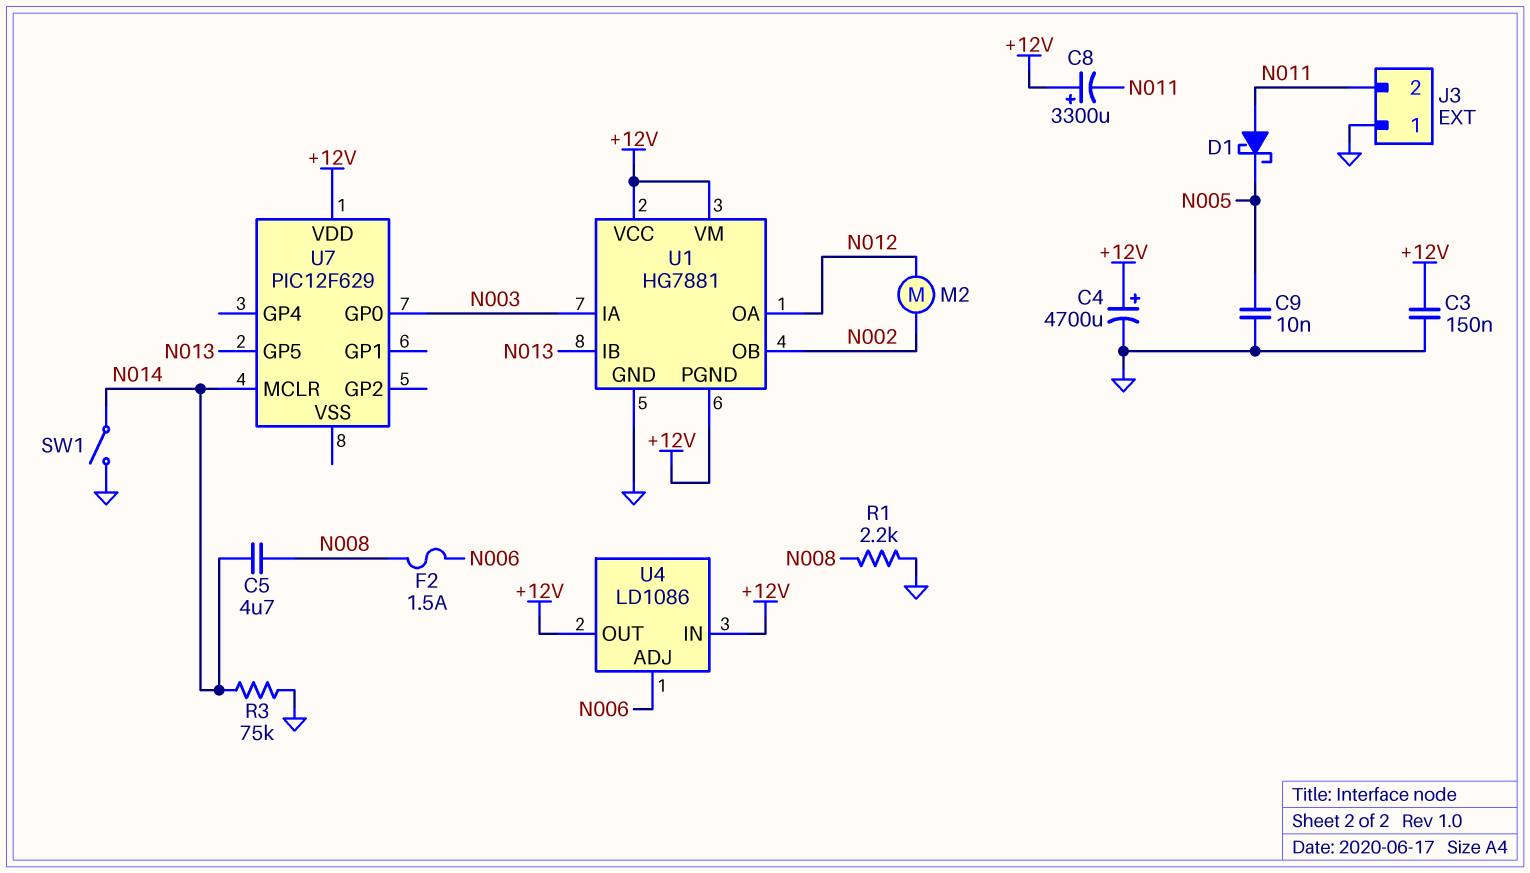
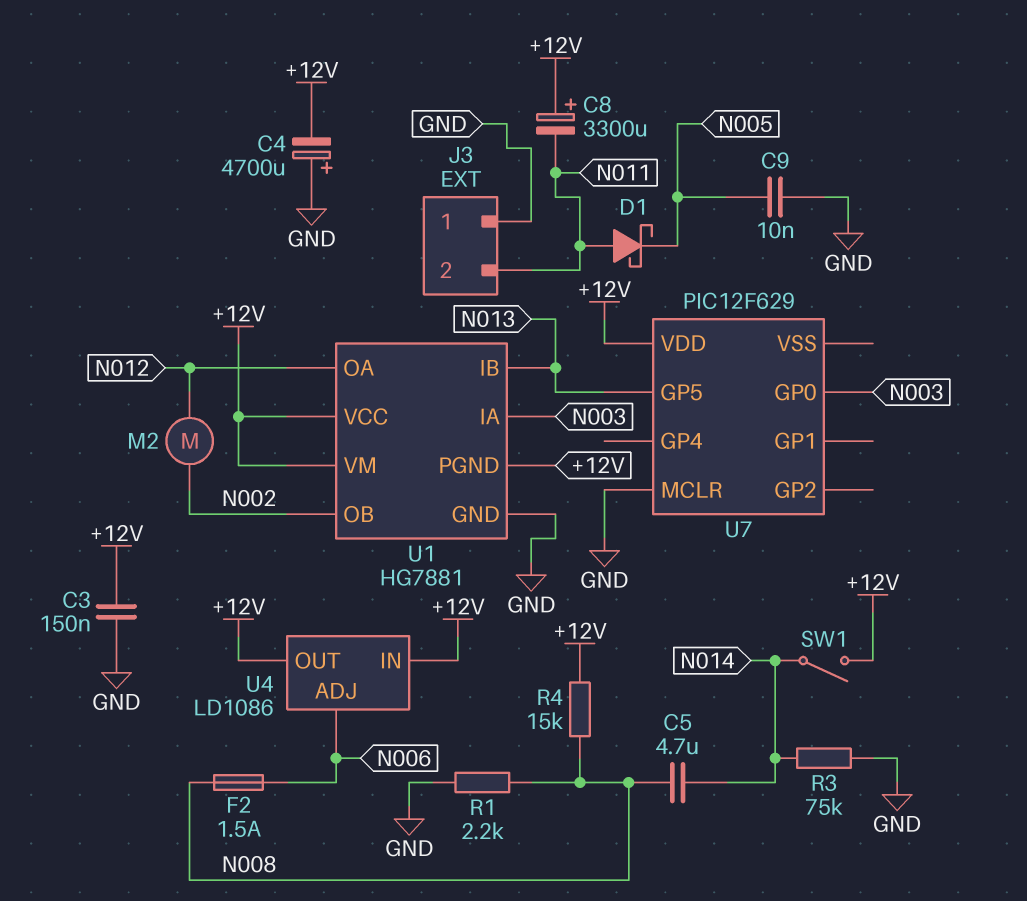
C4: 4700uF (plus +12V, minus GND) -> 4700uF (plus GND, minus +12V)
R4: none -> 15k (+12V, N008)
SW1: switch (GND, N014) -> switch (+12V, N014)
U7 pin MCLR: N014 -> GND

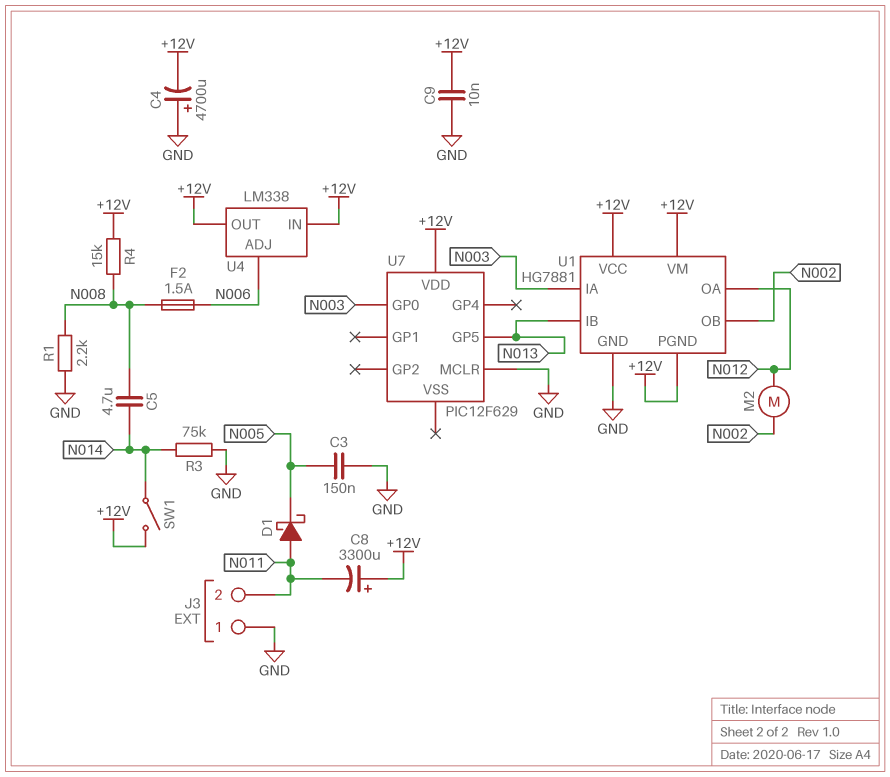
C3: 150nF (+12V, GND) -> 150nF (GND, N005)
C9: 10nF (GND, N005) -> 10nF (+12V, GND)
U4: LD1086 -> LM338

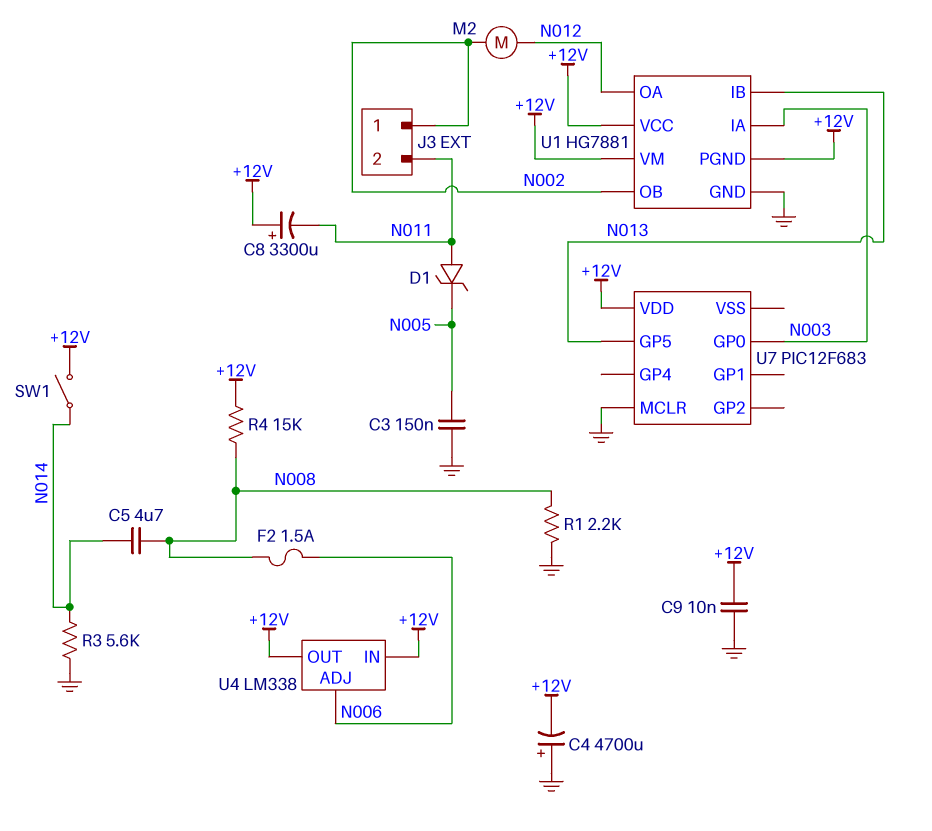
D1: schottky (A N011, K N005) -> zener (A N011, K N005)
J3 pin 1: GND -> N002
R3: 75k (GND, N014) -> 5.6k (GND, N014)
U7: PIC12F629 -> PIC12F683

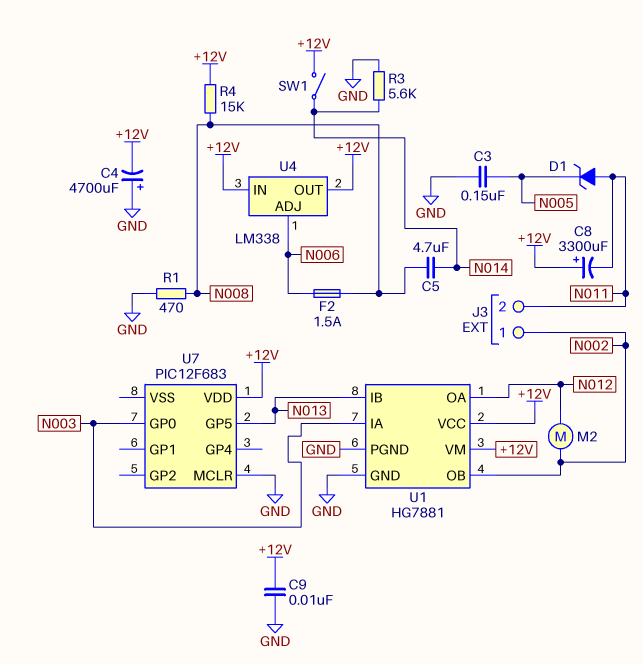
R1: 2.2k (GND, N008) -> 470 (GND, N008)
U1 pin PGND: +12V -> GND

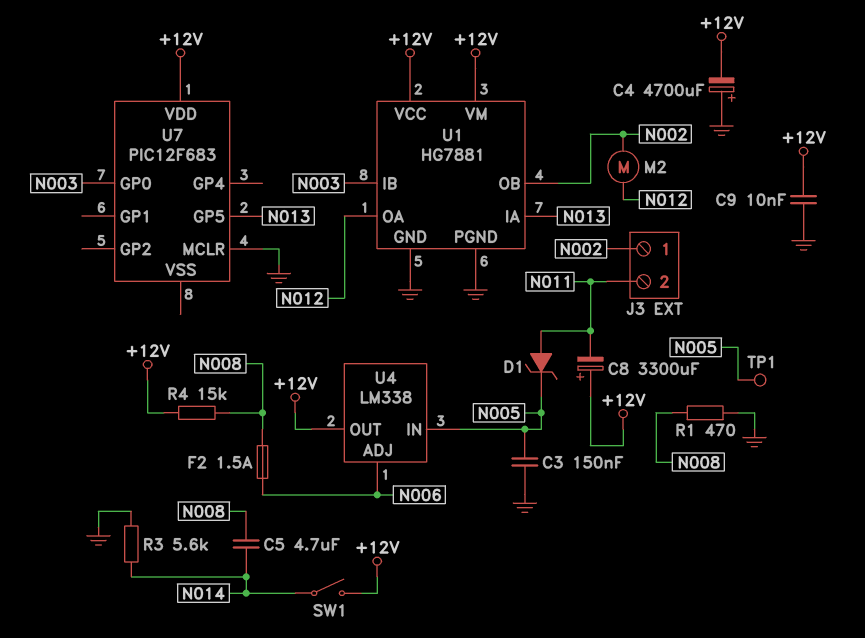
TP1: none -> test point (N005)
U1 pin IA: N003 -> N013
U1 pin IB: N013 -> N003
U4 pin IN: +12V -> N005

